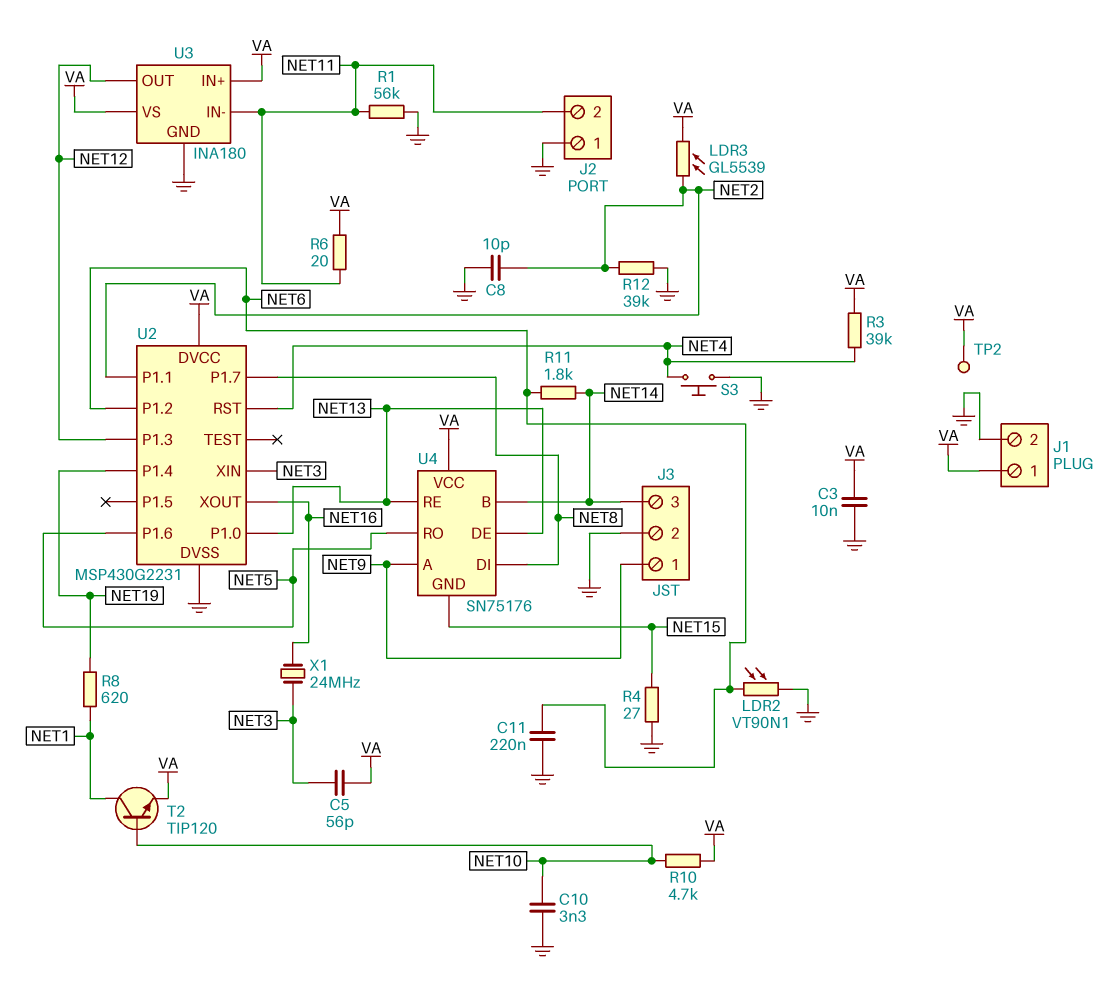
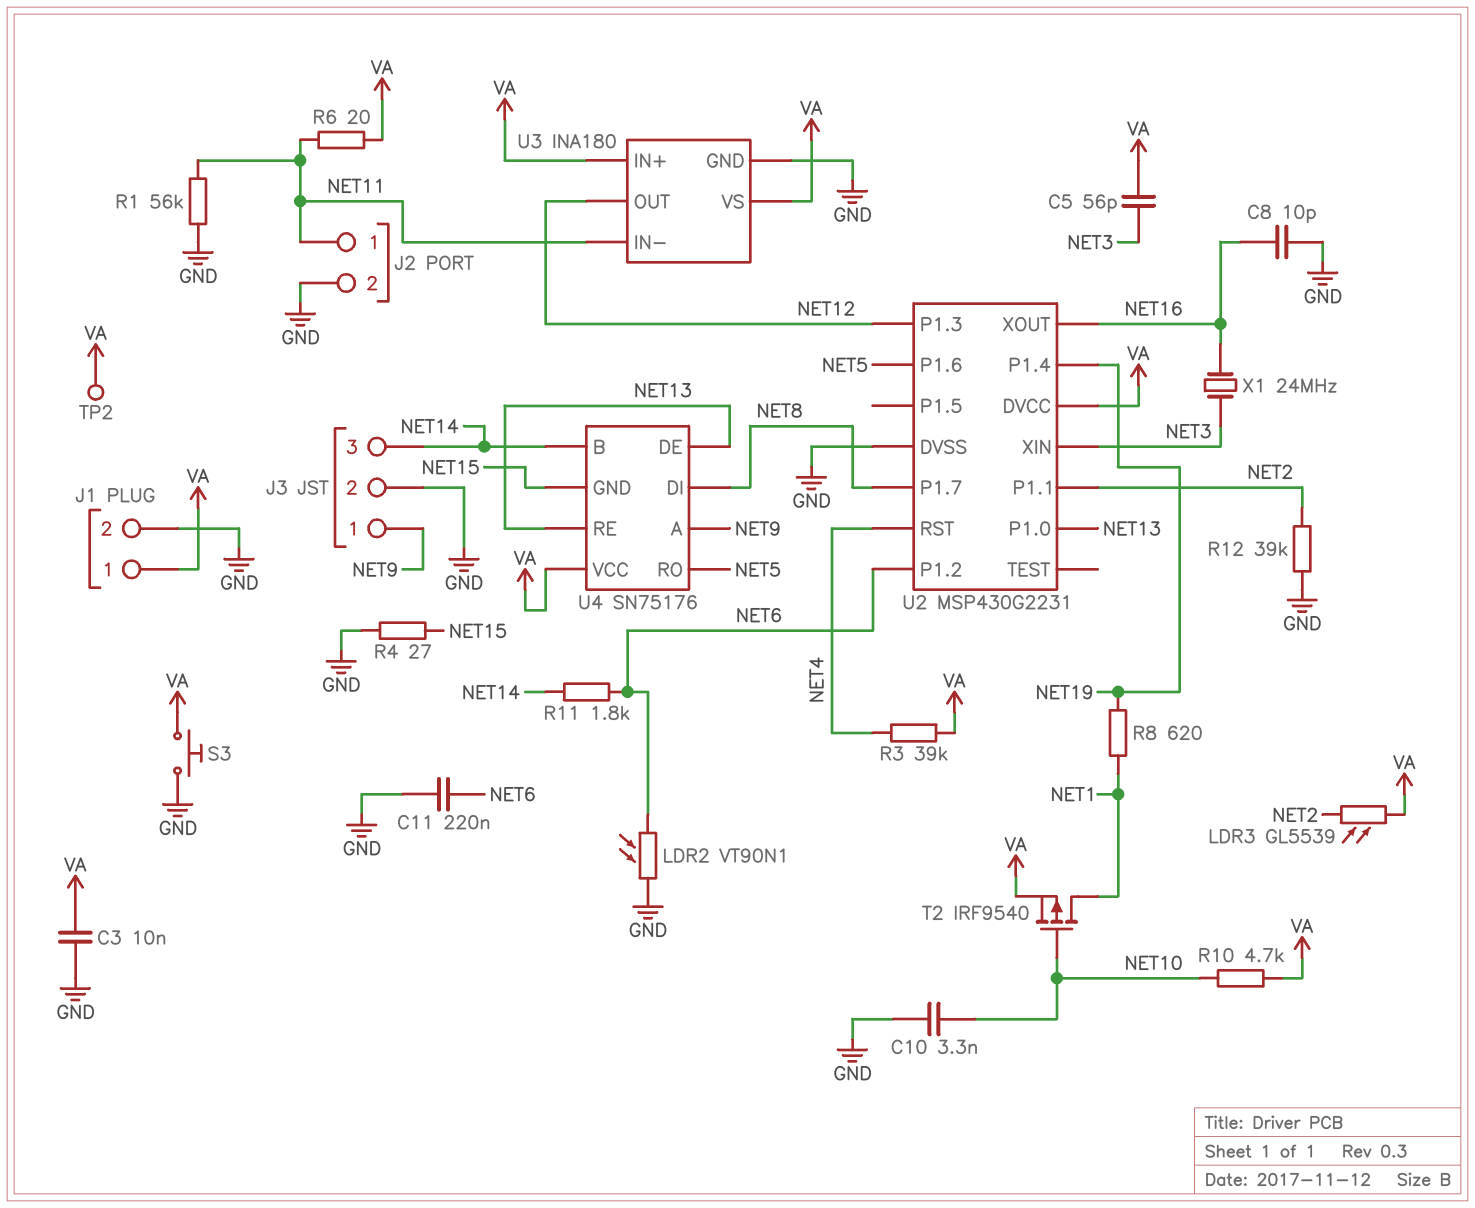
C8: 10pF (GND, NET2) -> 10pF (GND, NET16)
J2 pin 1: GND -> NET11
J2 pin 2: NET11 -> GND
S3: button (GND, NET4) -> button (GND, VA)
T2: NPN TIP120 (B NET10, C NET1, E VA) -> PMOS IRF9540 (G NET10, D NET1, S VA)

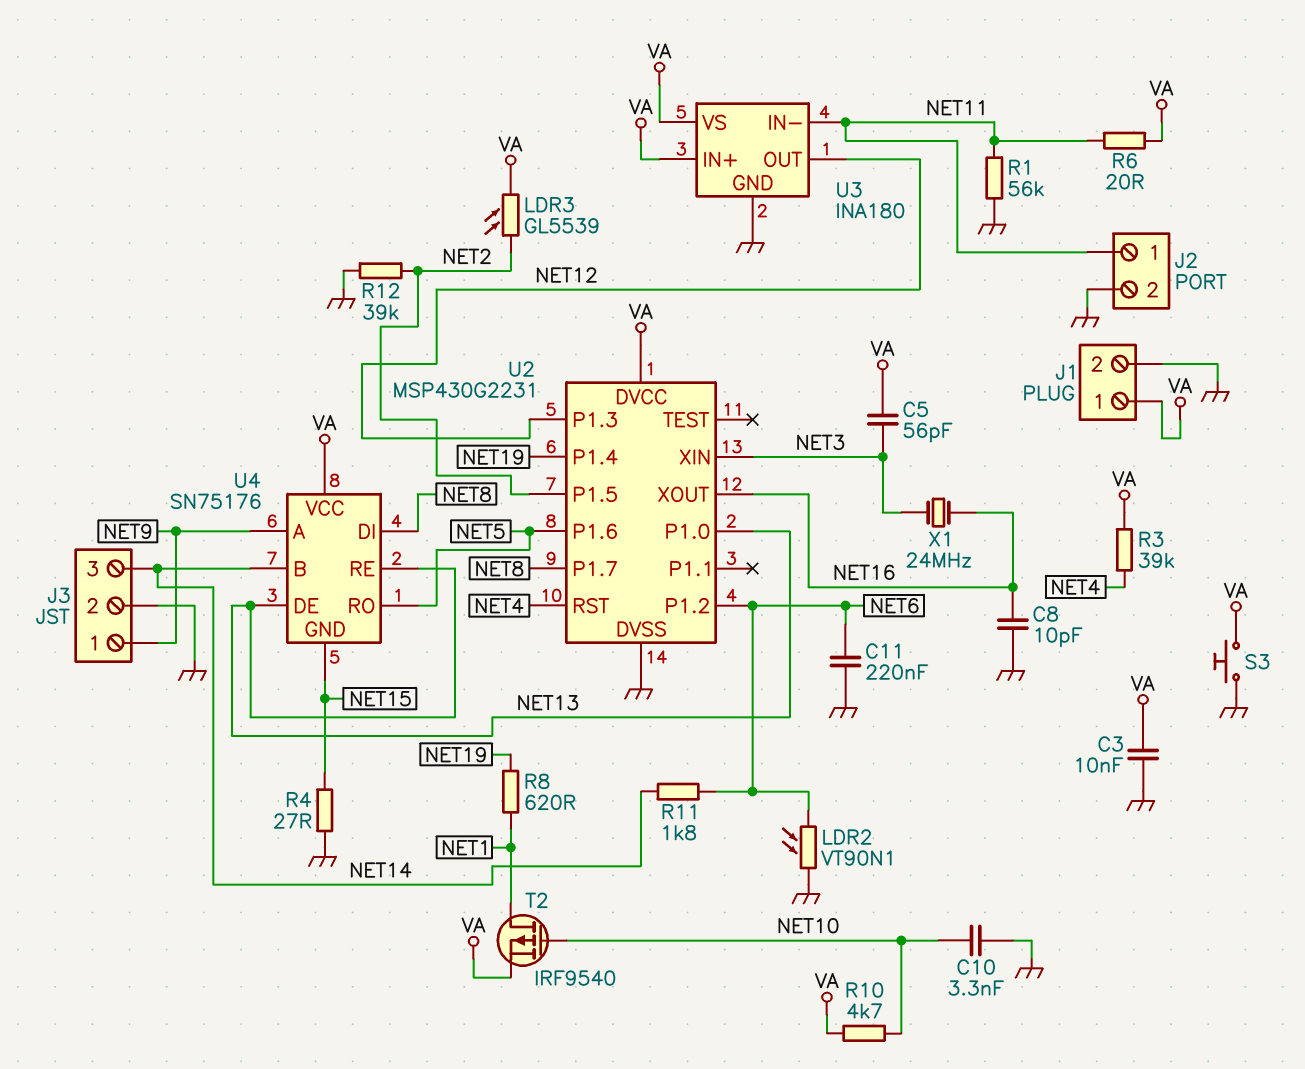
TP2: test point (VA) -> none
U2 pin P1.1: NET2 -> none
U2 pin P1.5: none -> NET2

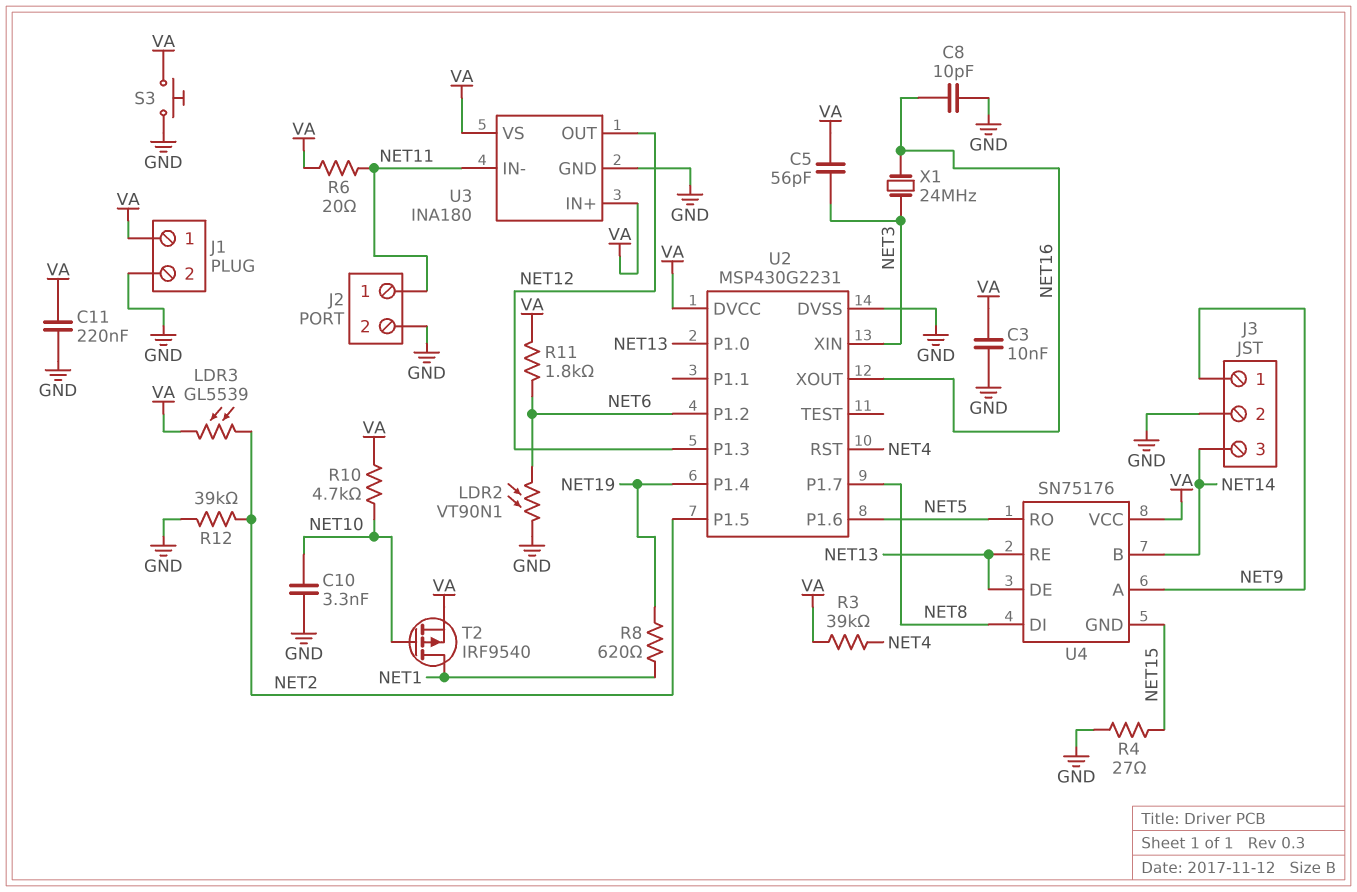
C11: 220nF (GND, NET6) -> 220nF (GND, VA)
R1: 56k (GND, NET11) -> none
R11: 1.8k (NET6, NET14) -> 1.8k (NET6, VA)

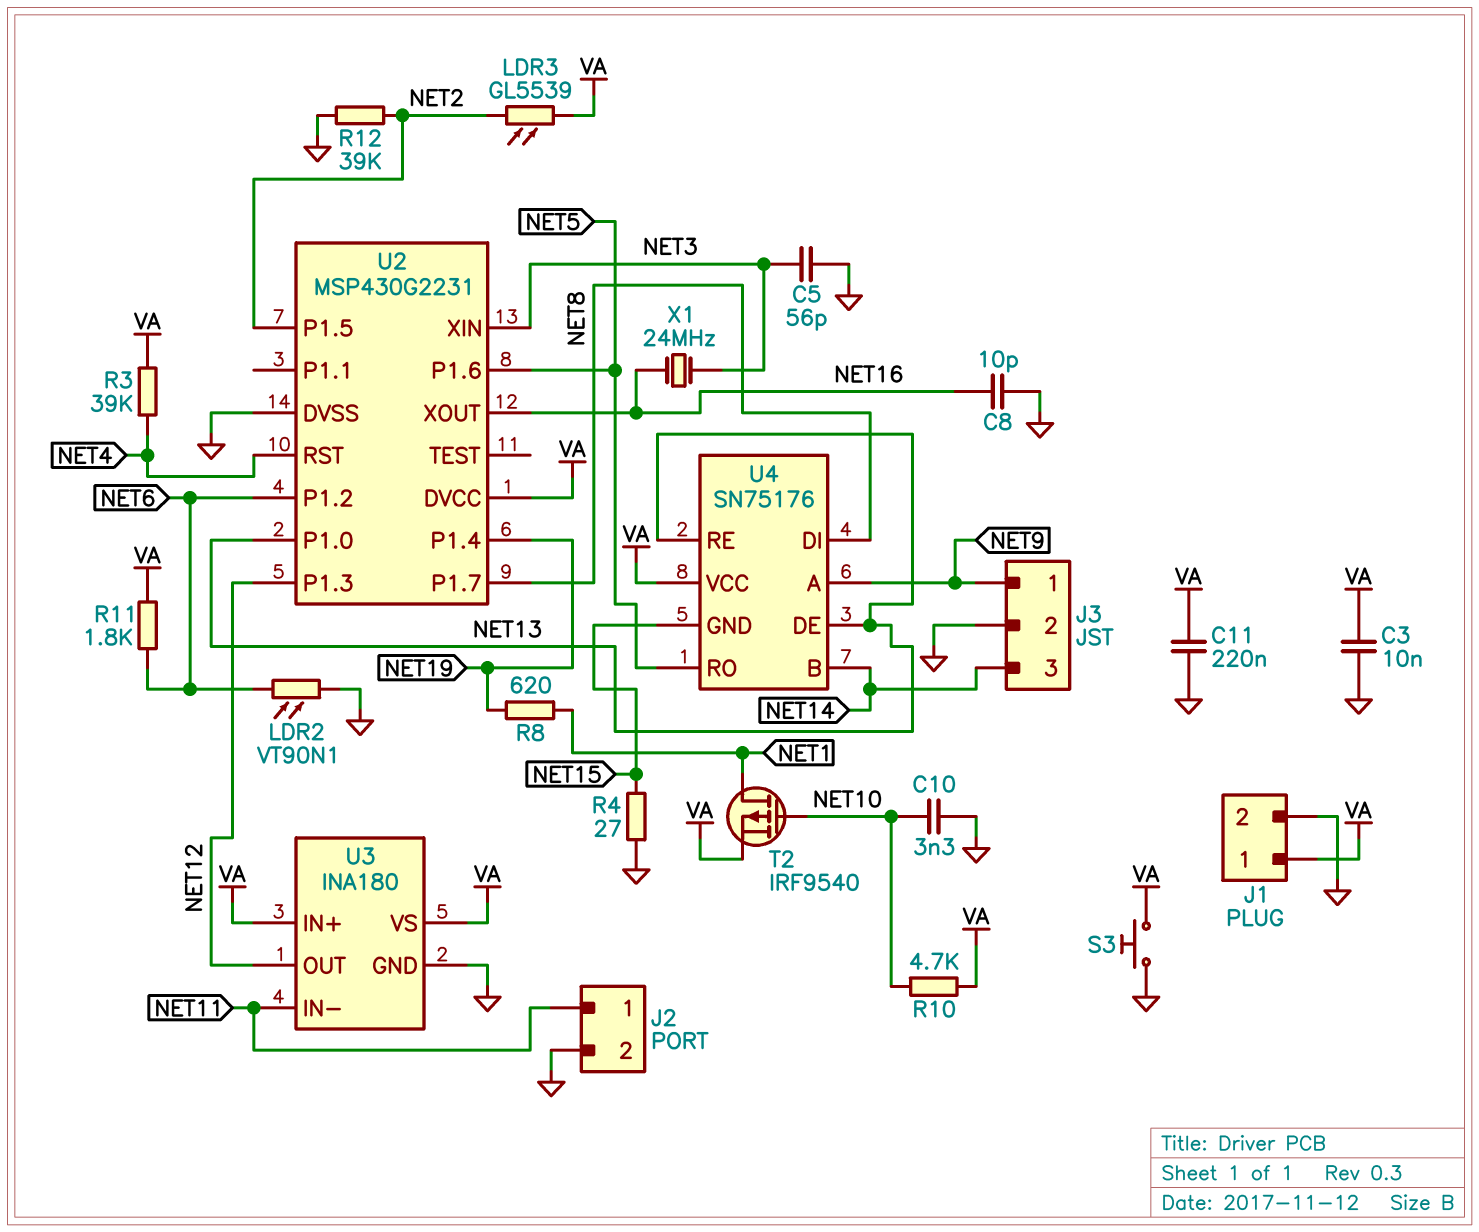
C5: 56pF (NET3, VA) -> 56pF (GND, NET3)
R6: 20 (NET11, VA) -> none

